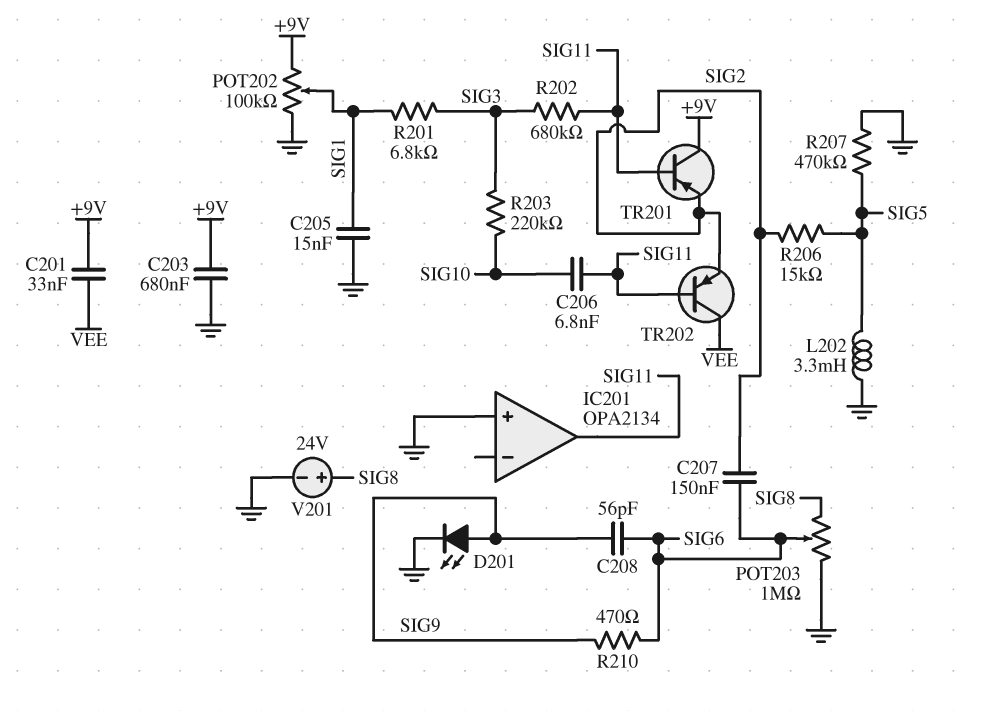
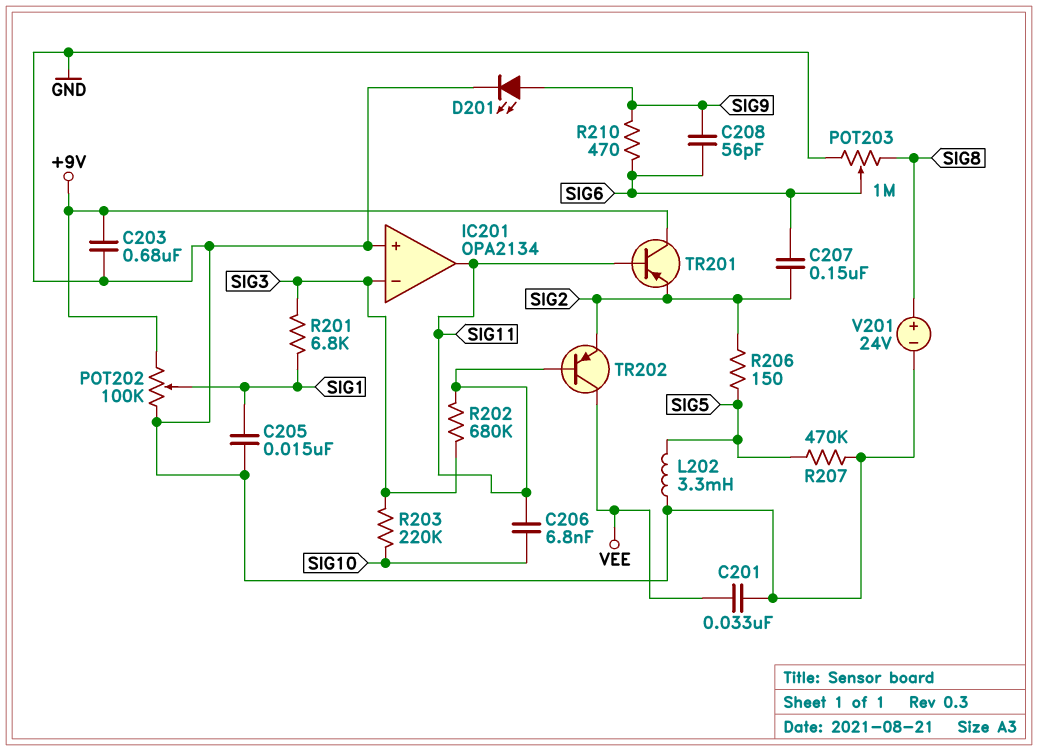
C201: 33nF (+9V, VEE) -> 33nF (GND, VEE)
IC201 pin in-: none -> SIG3
R206: 15k (SIG2, SIG5) -> 150 (SIG2, SIG5)

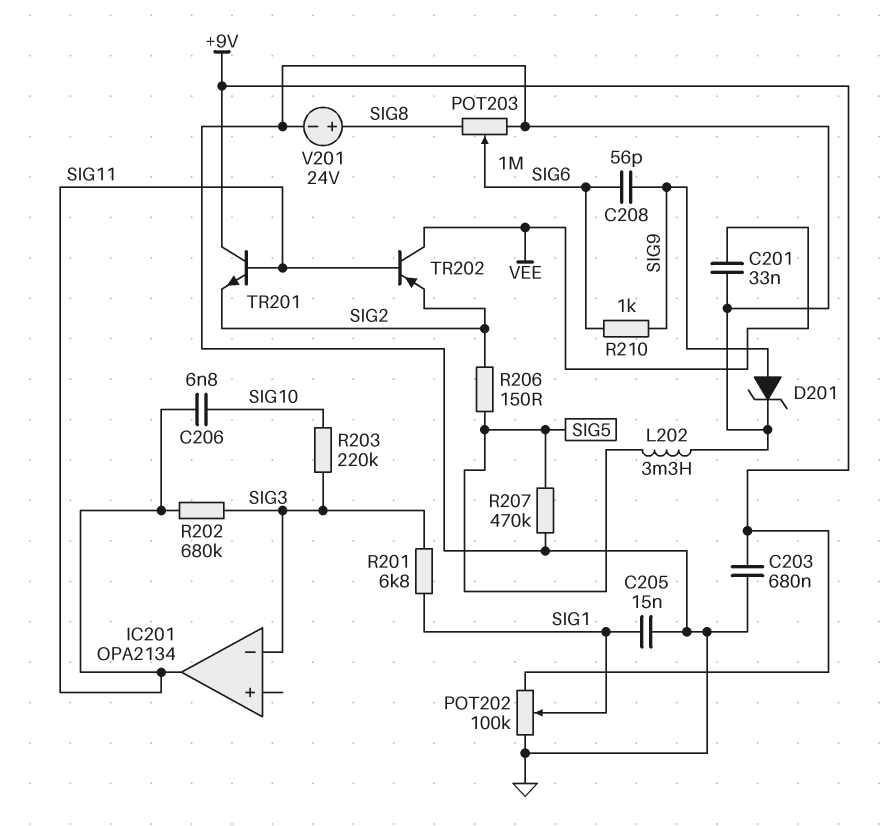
C207: 150nF (SIG2, SIG6) -> none
D201: LED (A SIG9, K GND) -> zener (A SIG9, K GND)
IC201 pin in+: GND -> none
R210: 470 (SIG6, SIG9) -> 1k (SIG6, SIG9)
TR201: PNP (B SIG11, C +9V, E SIG2) -> NPN (B SIG11, C +9V, E SIG2)

